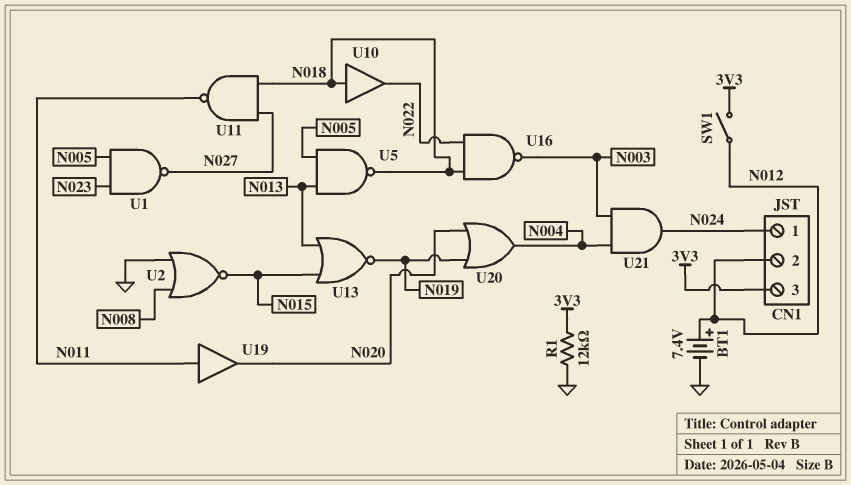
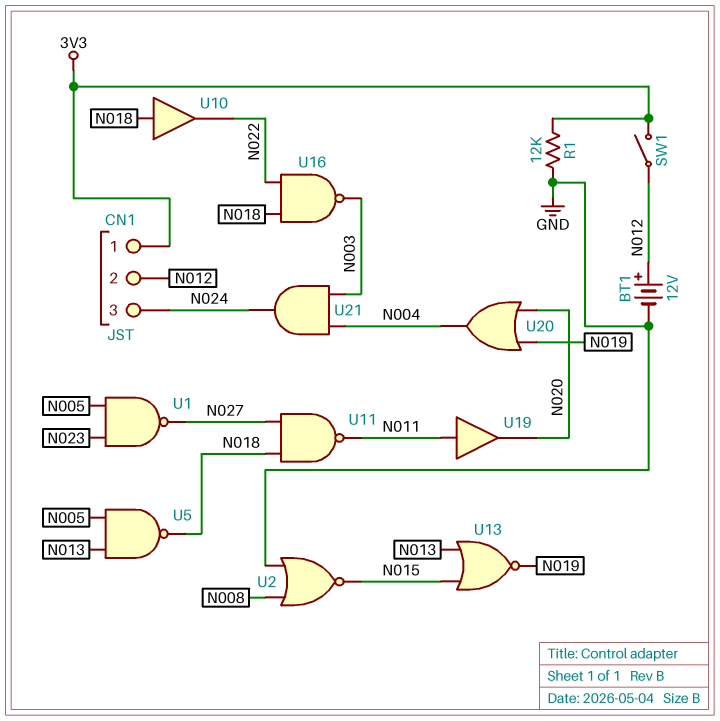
BT1: 7.4V (plus N012, minus GND) -> 12V (plus N012, minus GND)
CN1 pin 1: N024 -> 3V3
CN1 pin 3: 3V3 -> N024

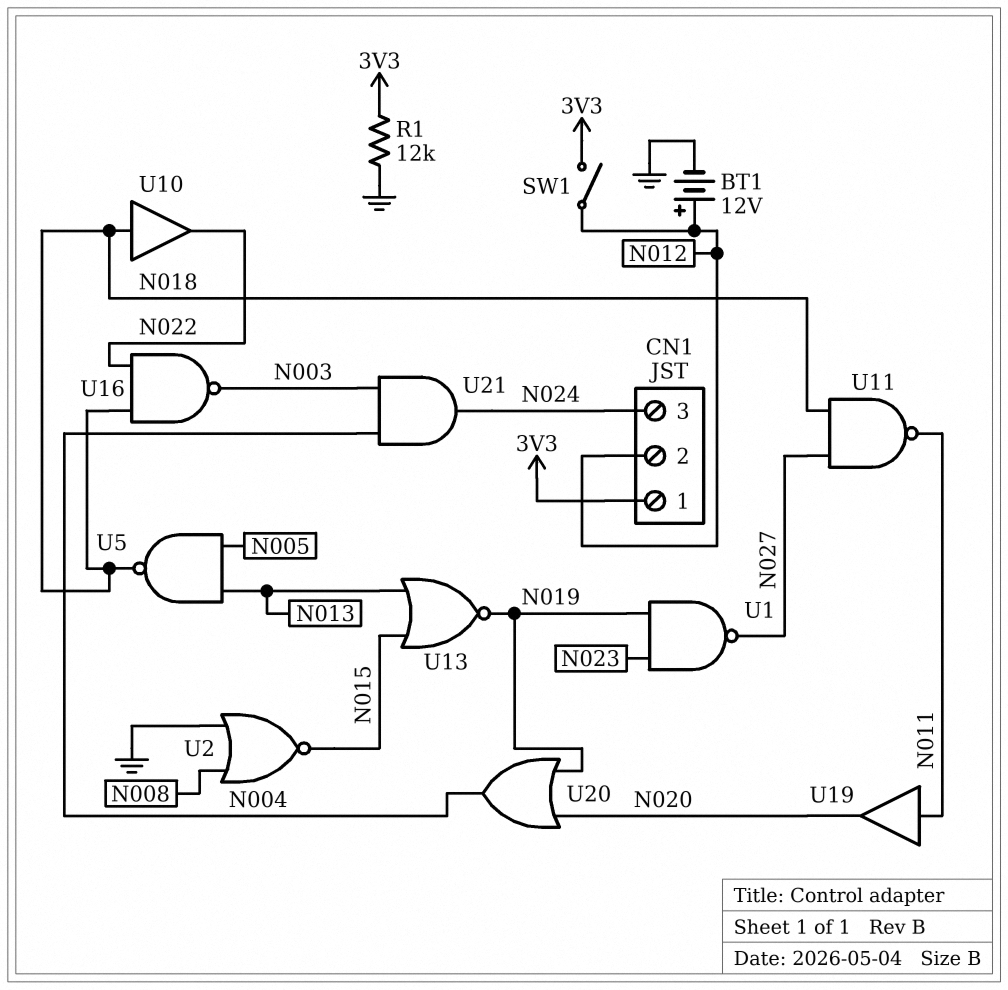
U1: NAND (in N005, in N023, out N027) -> NAND (in N019, in N023, out N027)

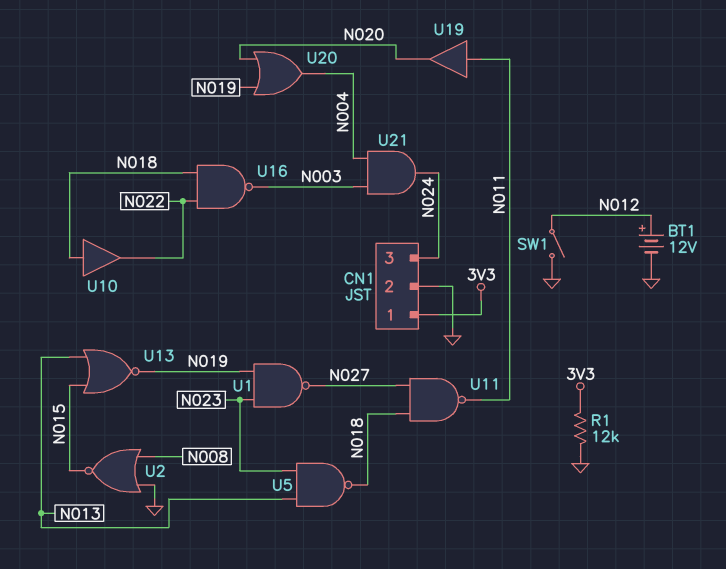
CN1 pin 2: N012 -> GND
SW1: switch (3V3, N012) -> switch (GND, N012)
U5: NAND (in N005, in N013, out N018) -> NAND (in N013, in N023, out N018)

